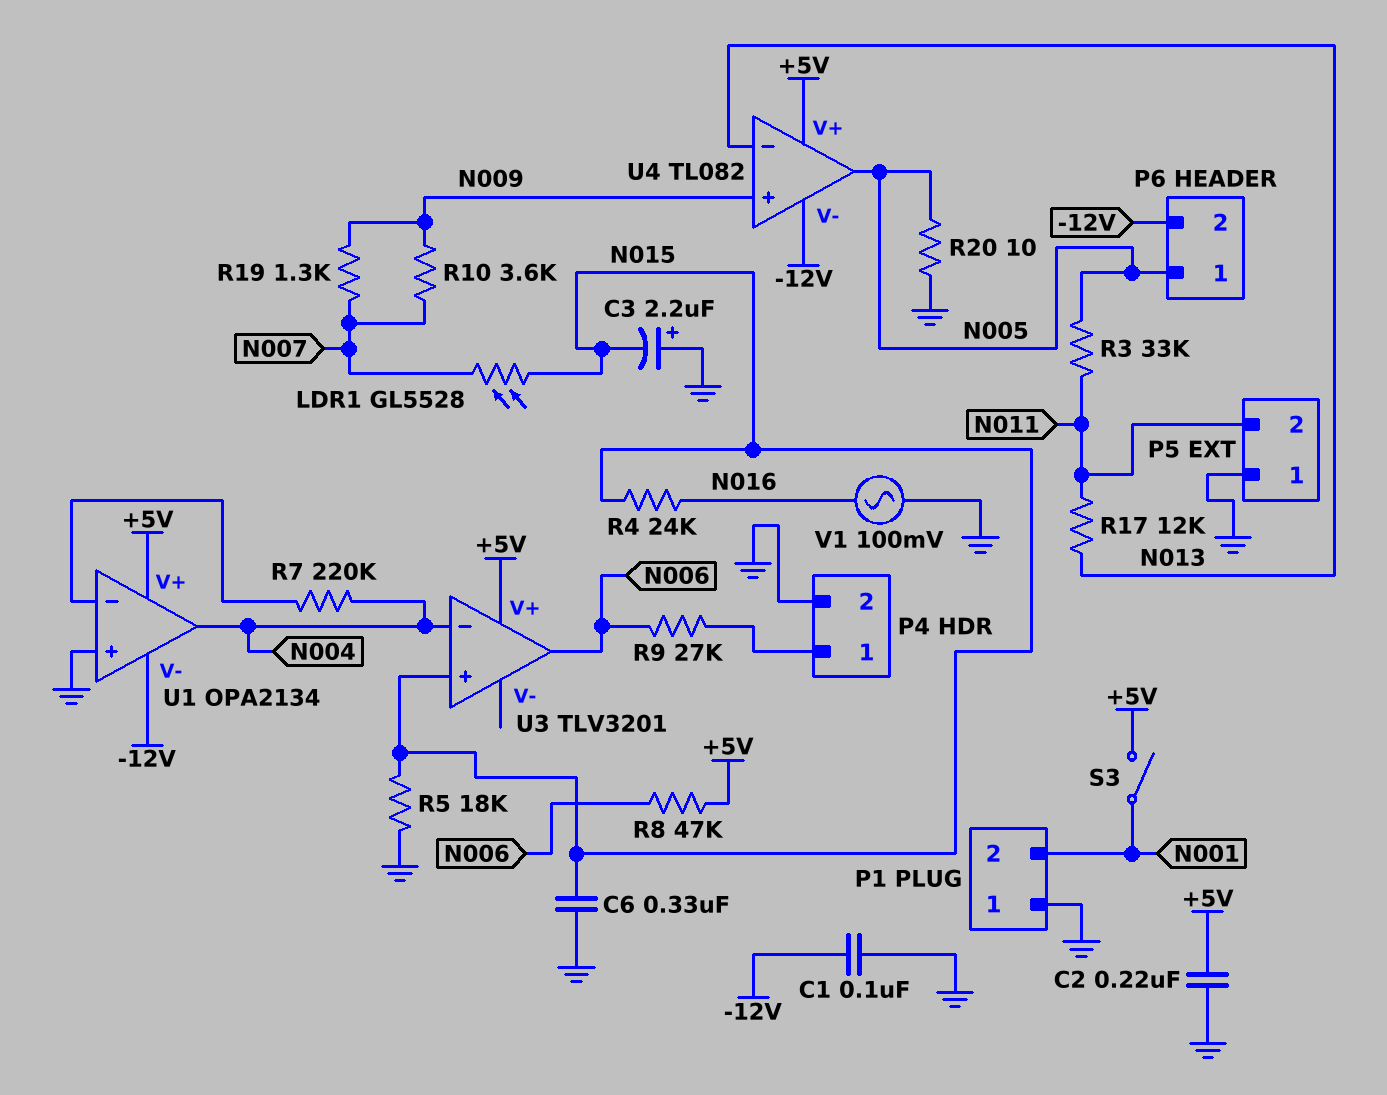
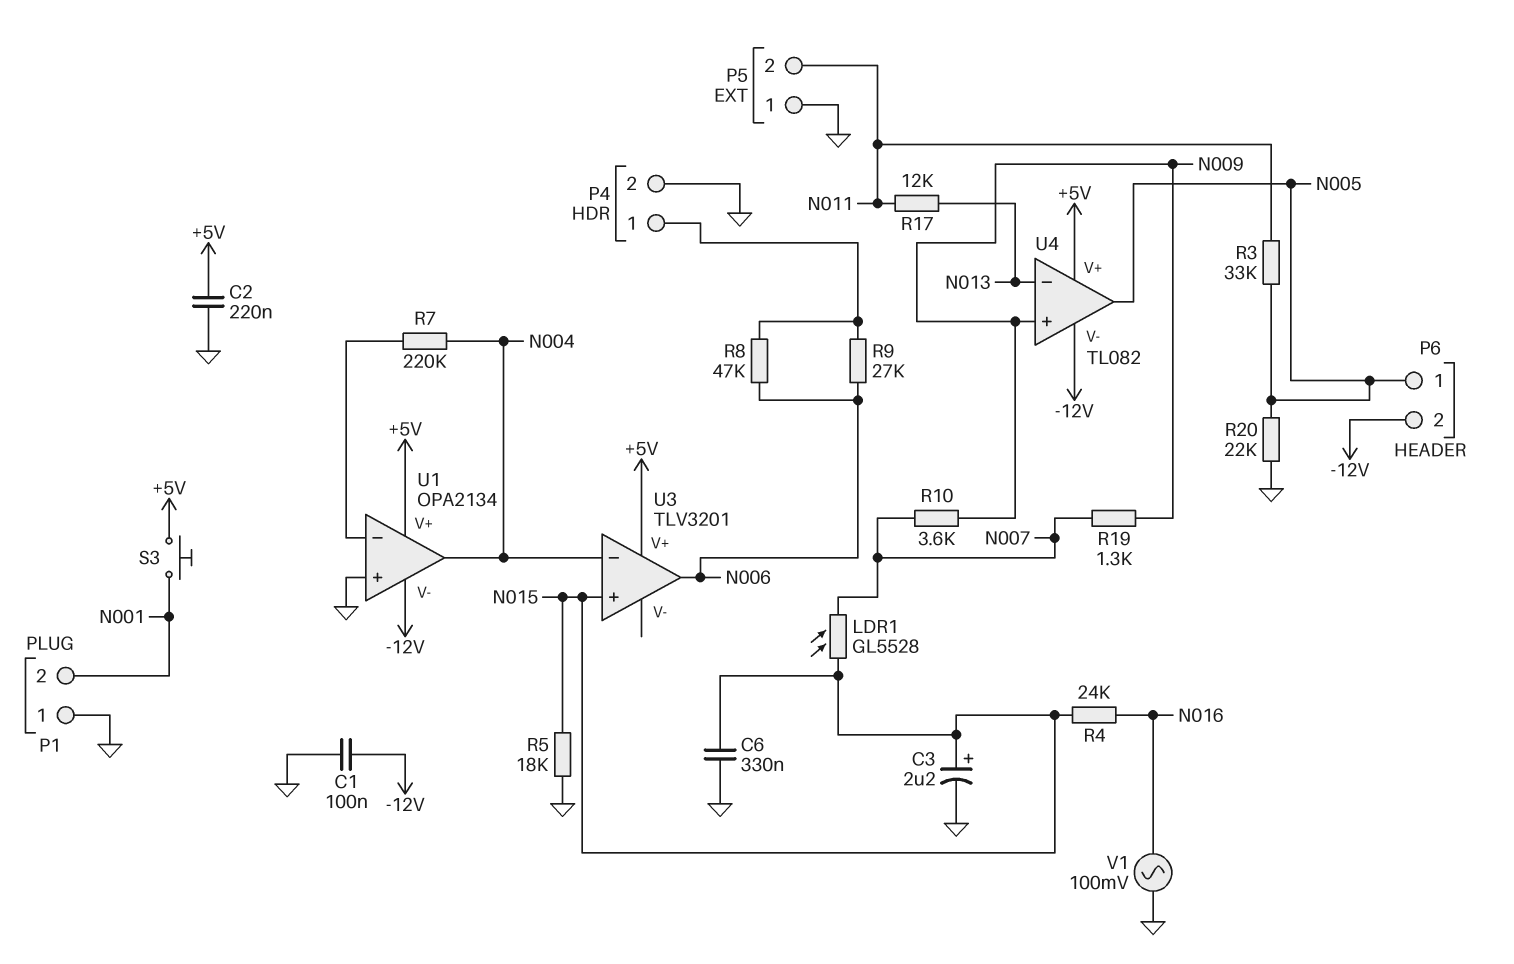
C3: 2.2uF (plus GND, minus N015) -> 2.2uF (plus N015, minus GND)
R8: 47k (+5V, N006) -> 47k (N006, P4/1)
R20: 10 (GND, N005) -> 22k (GND, N005)
S3: switch (+5V, N001) -> button (+5V, N001)

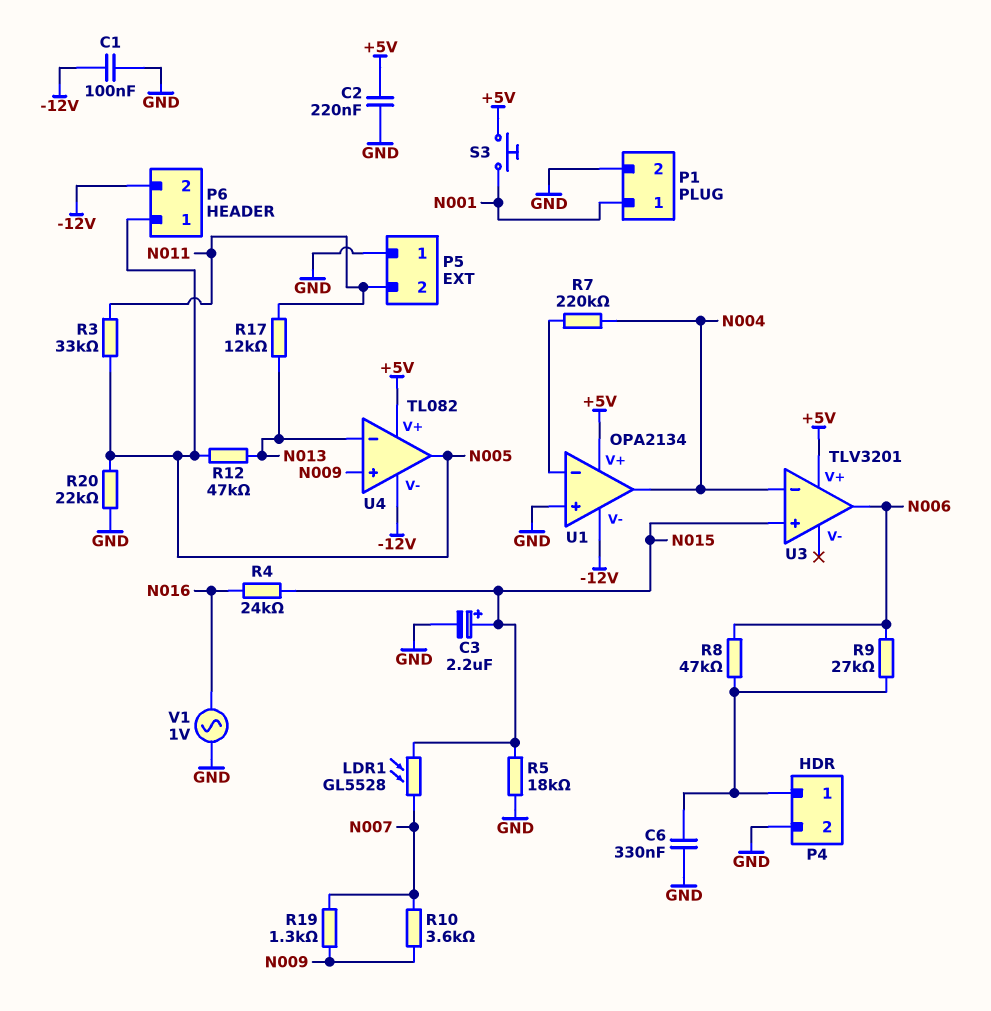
C6: 330nF (GND, N015) -> 330nF (GND, P4/1)
P1 pin 1: GND -> N001
P1 pin 2: N001 -> GND
R12: none -> 47k (N005, N013)
V1: AC 100mV (GND, N016) -> AC 1V (GND, N016)

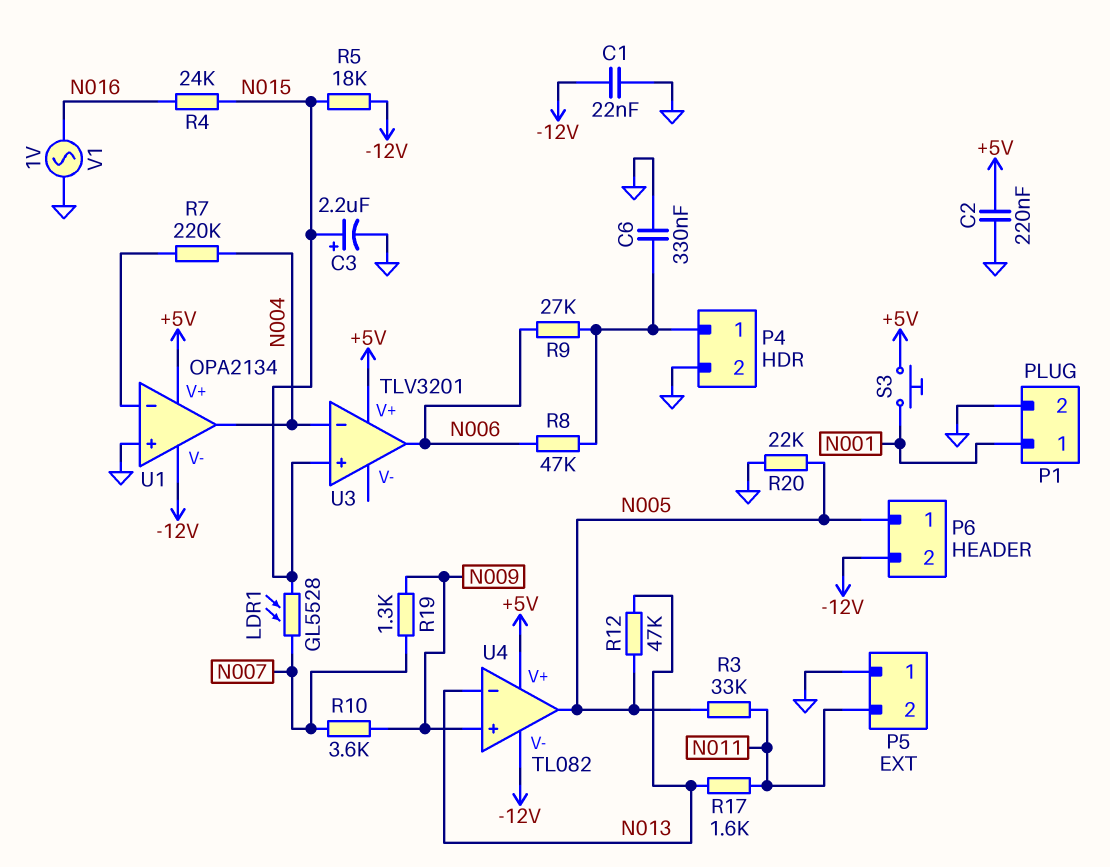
C1: 100nF (-12V, GND) -> 22nF (-12V, GND)
R5: 18k (GND, N015) -> 18k (-12V, N015)
R17: 12k (N011, N013) -> 1.6k (N011, N013)

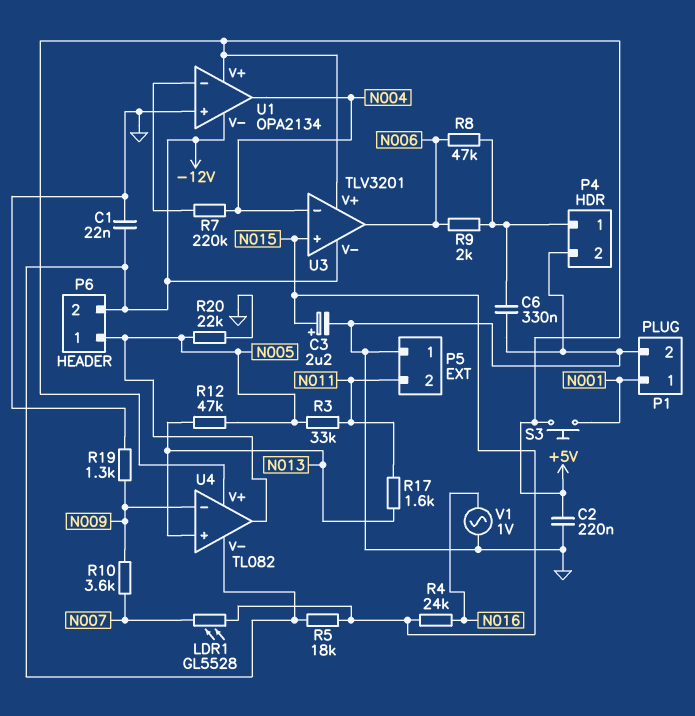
R9: 27k (N006, P4/1) -> 2k (N006, P4/1)
R19: 1.3k (N007, N009) -> 1.3k (GND, N009)
U3 pin V-: none -> -12V
U4 pin in+: N009 -> N013
U4 pin in-: N013 -> N009

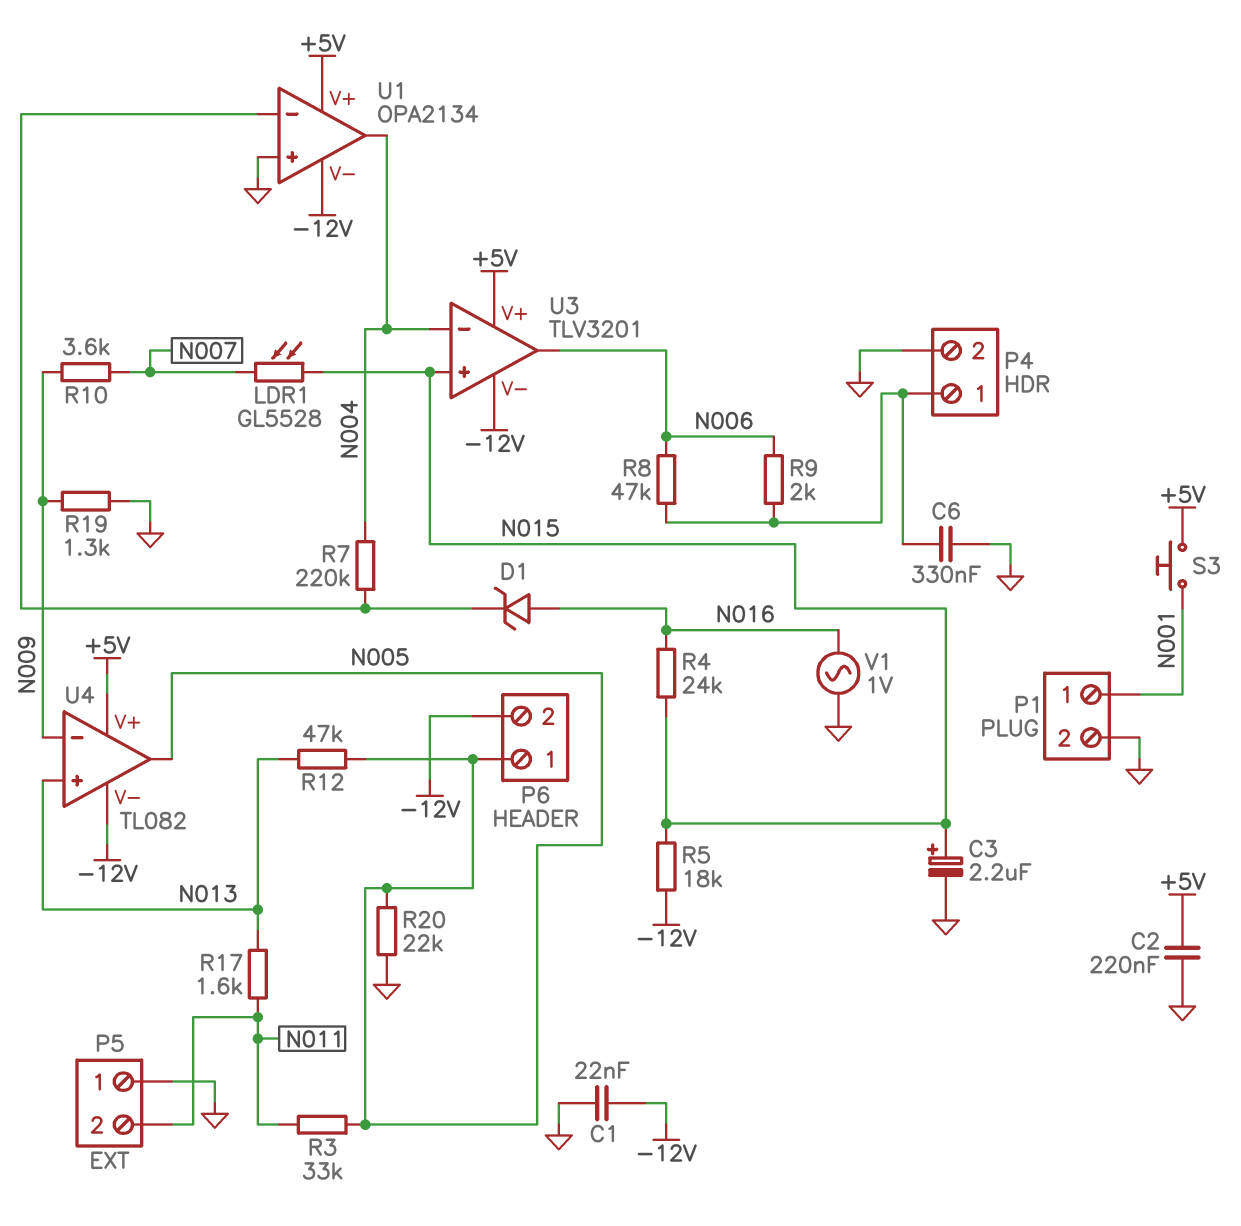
D1: none -> zener (A N016, K U1/in-)

